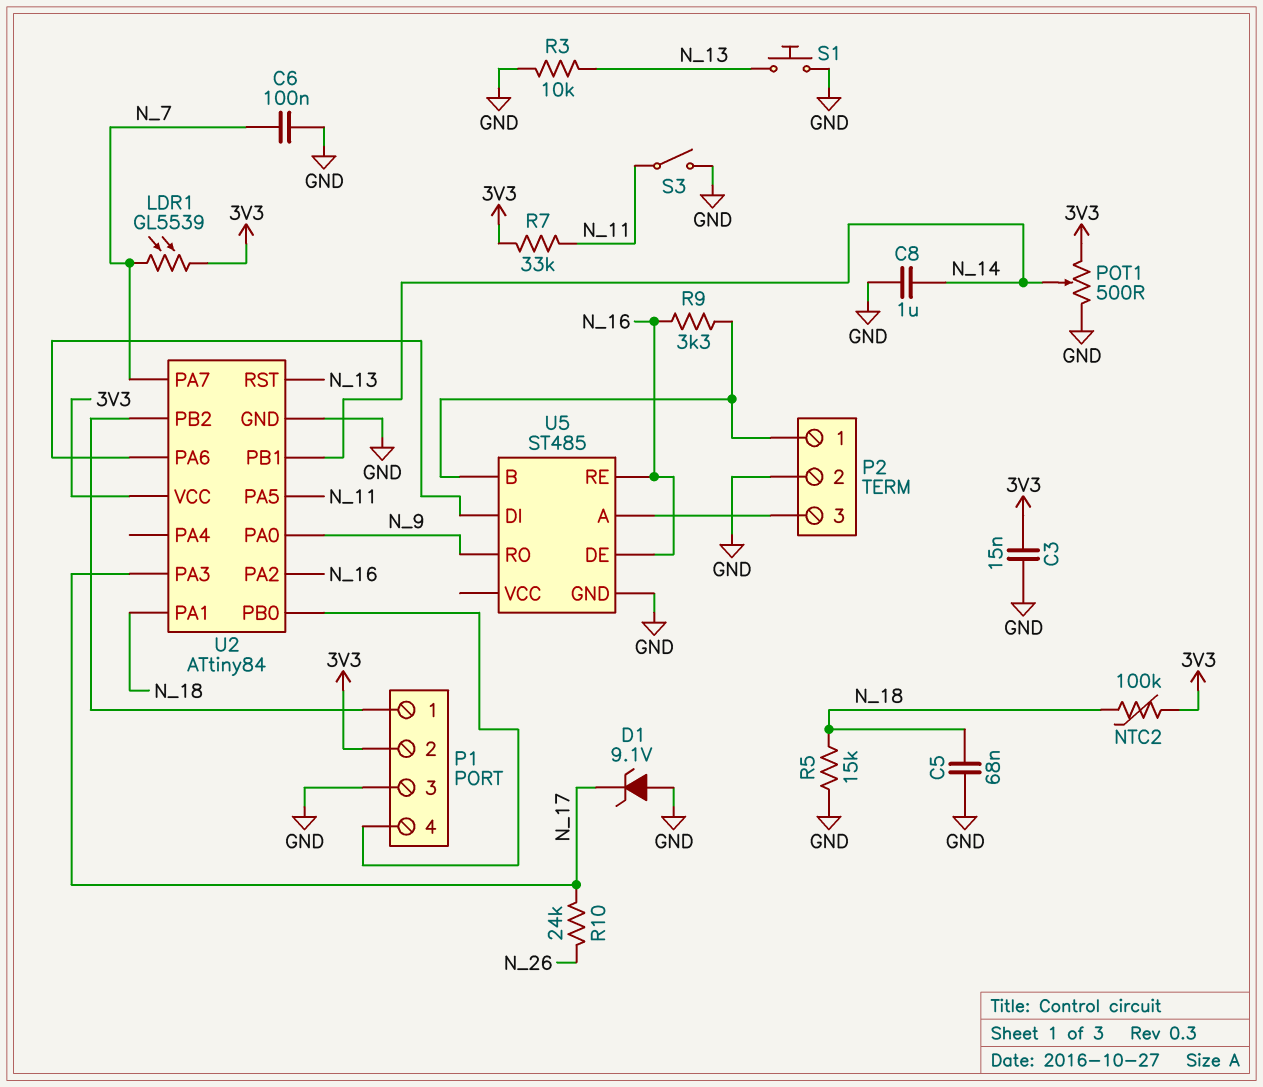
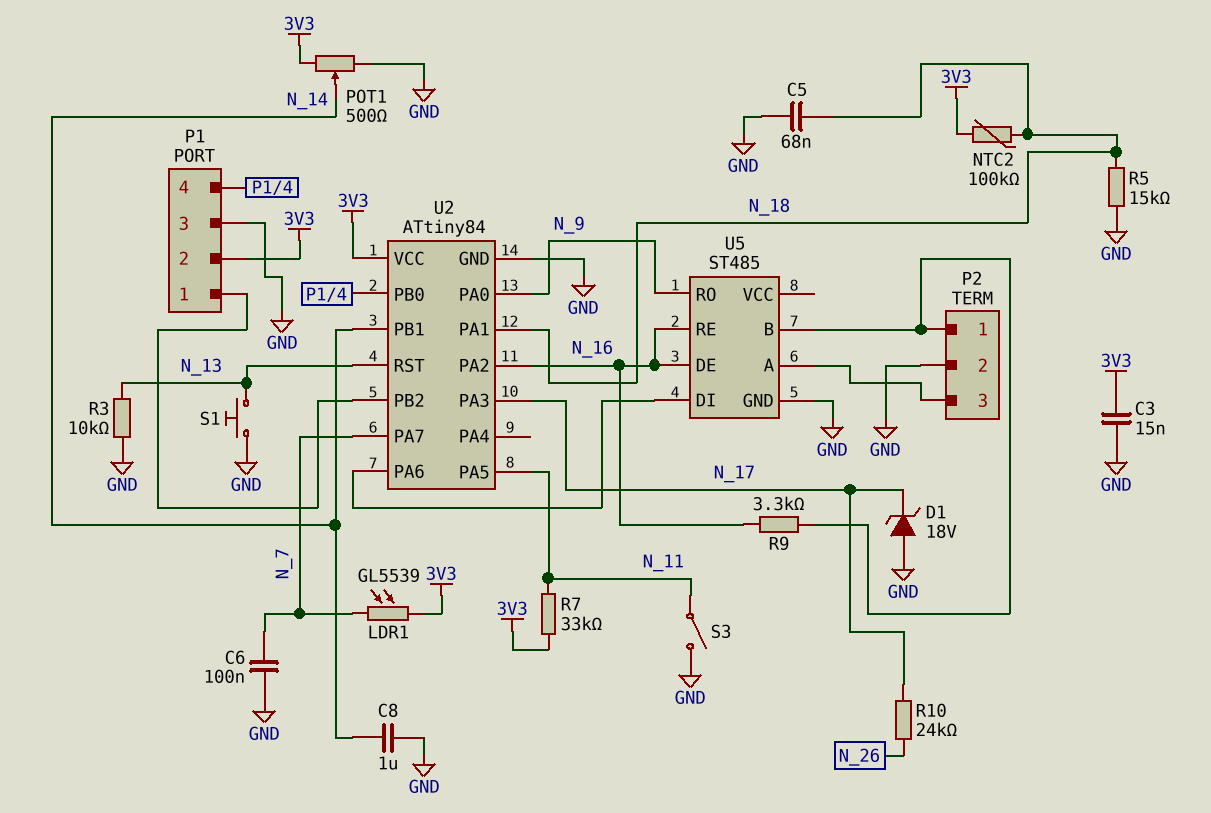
D1: zener 9.1V (A GND, K N_17) -> zener 18V (A GND, K N_17)

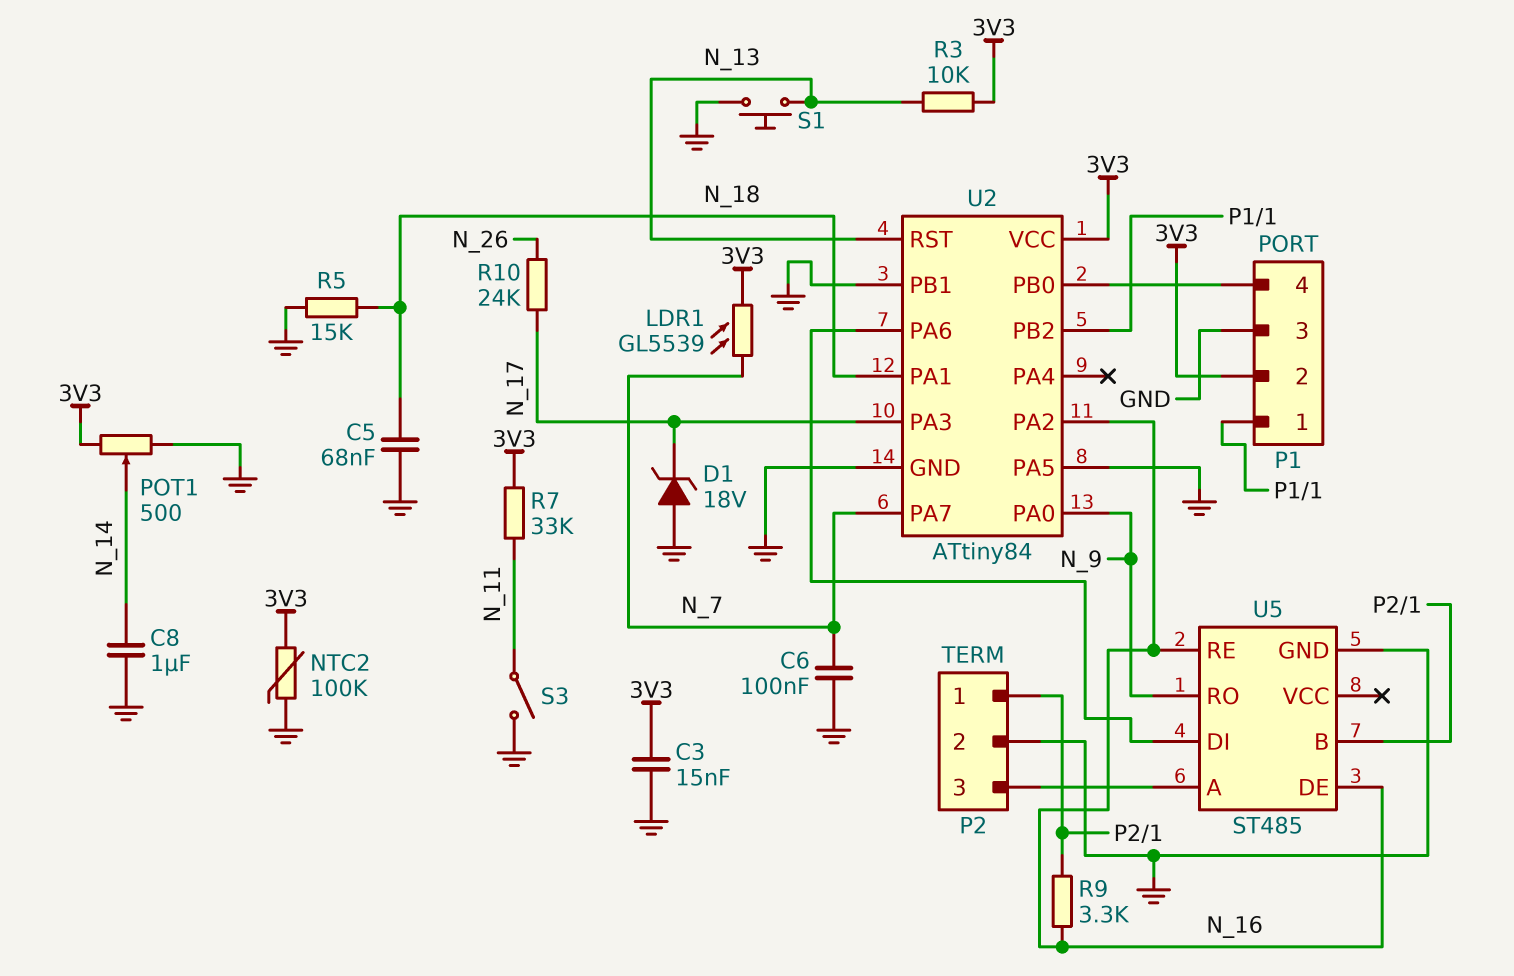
NTC2: 100k (3V3, N_18) -> 100k (3V3, GND)
R3: 10k (GND, N_13) -> 10k (3V3, N_13)
U2 pin PA5: N_11 -> GND
U2 pin PB1: N_14 -> GND

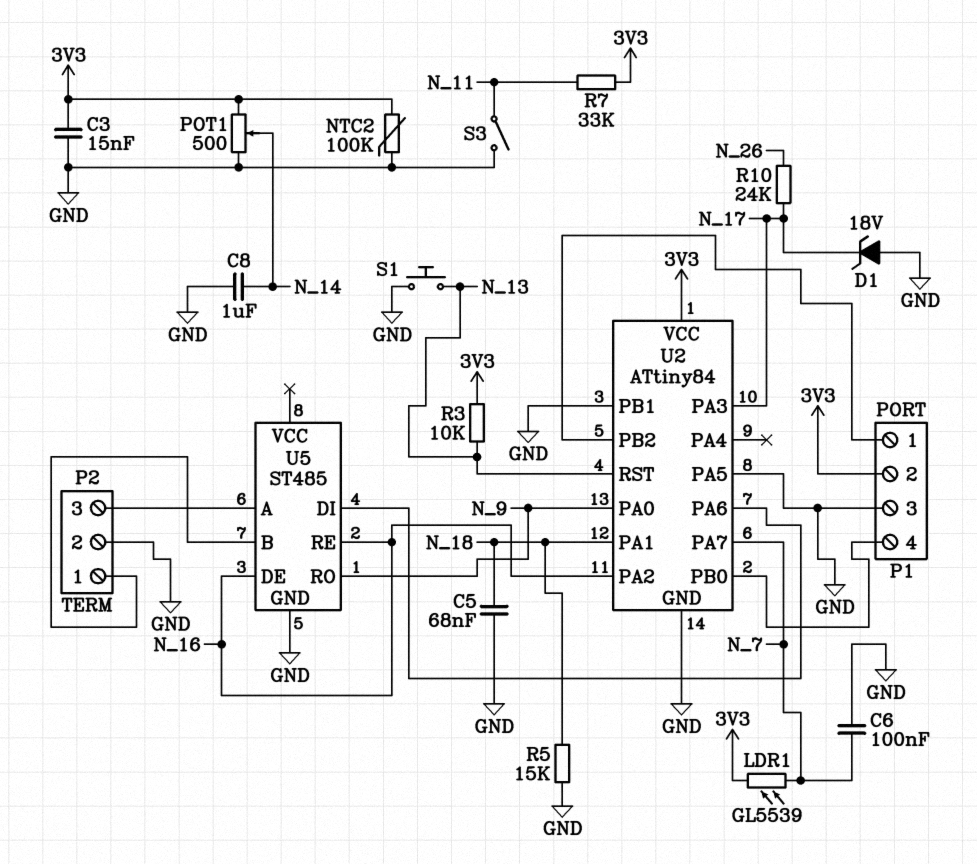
R9: 3.3k (N_16, P2/1) -> none

